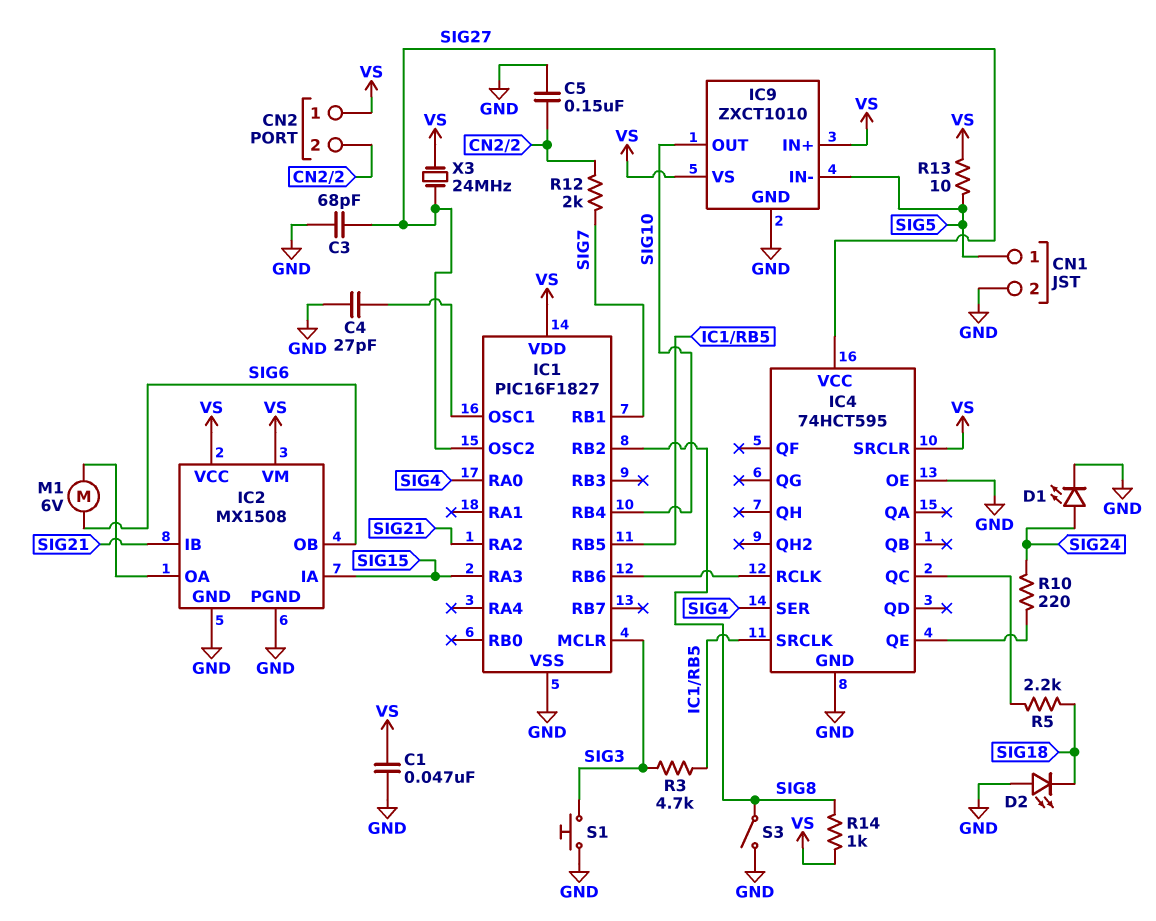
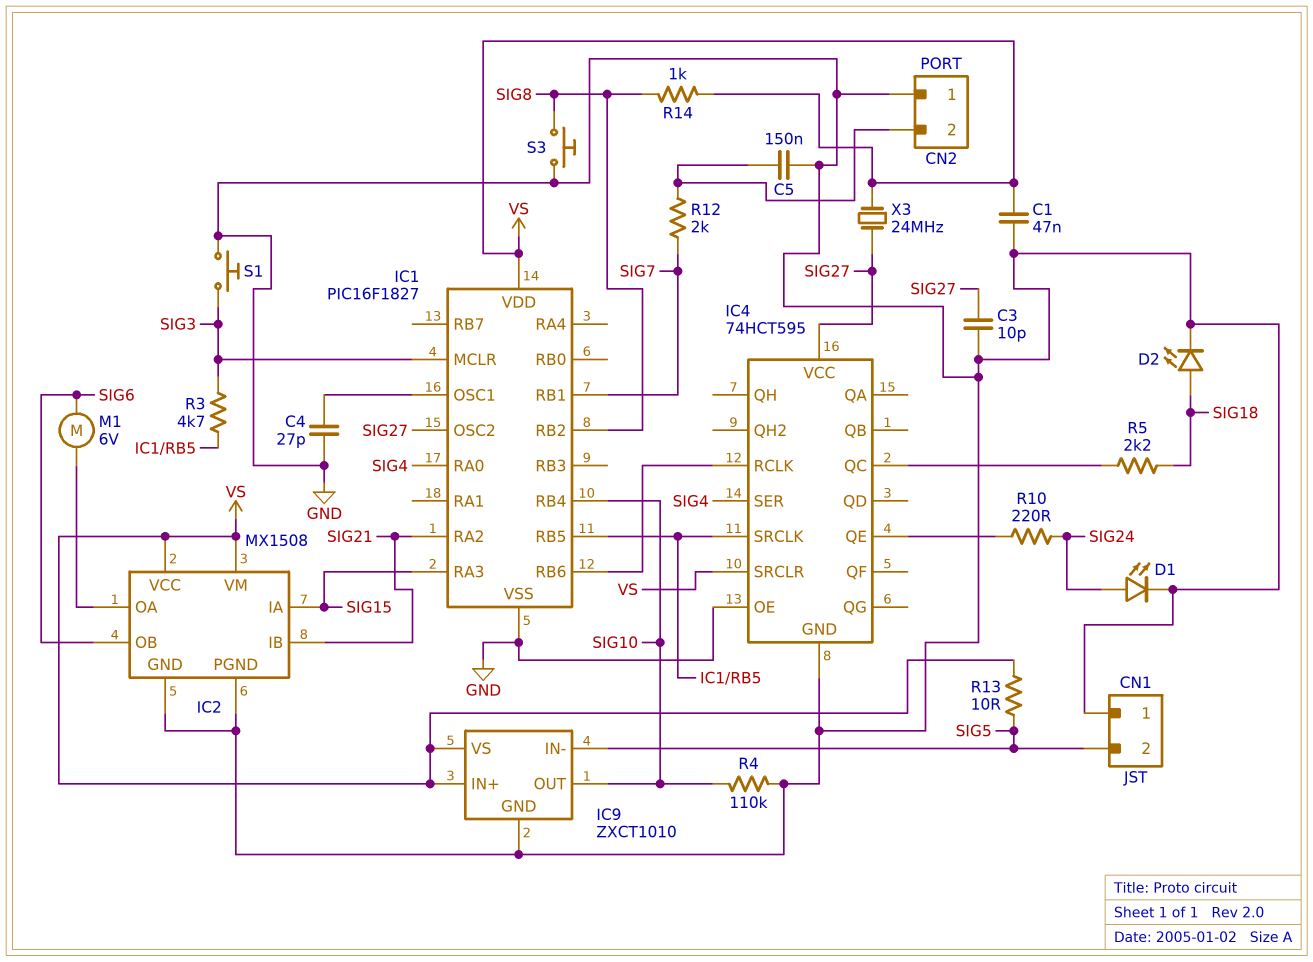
C3: 68pF (GND, SIG27) -> 10pF (GND, SIG27)
CN1 pin 1: SIG5 -> GND
CN1 pin 2: GND -> SIG5
CN2 pin 1: VS -> GND
D2: LED (A GND, K SIG18) -> LED (A SIG18, K GND)
R4: none -> 110k (GND, SIG10)
S3: switch (GND, SIG8) -> button (GND, SIG8)

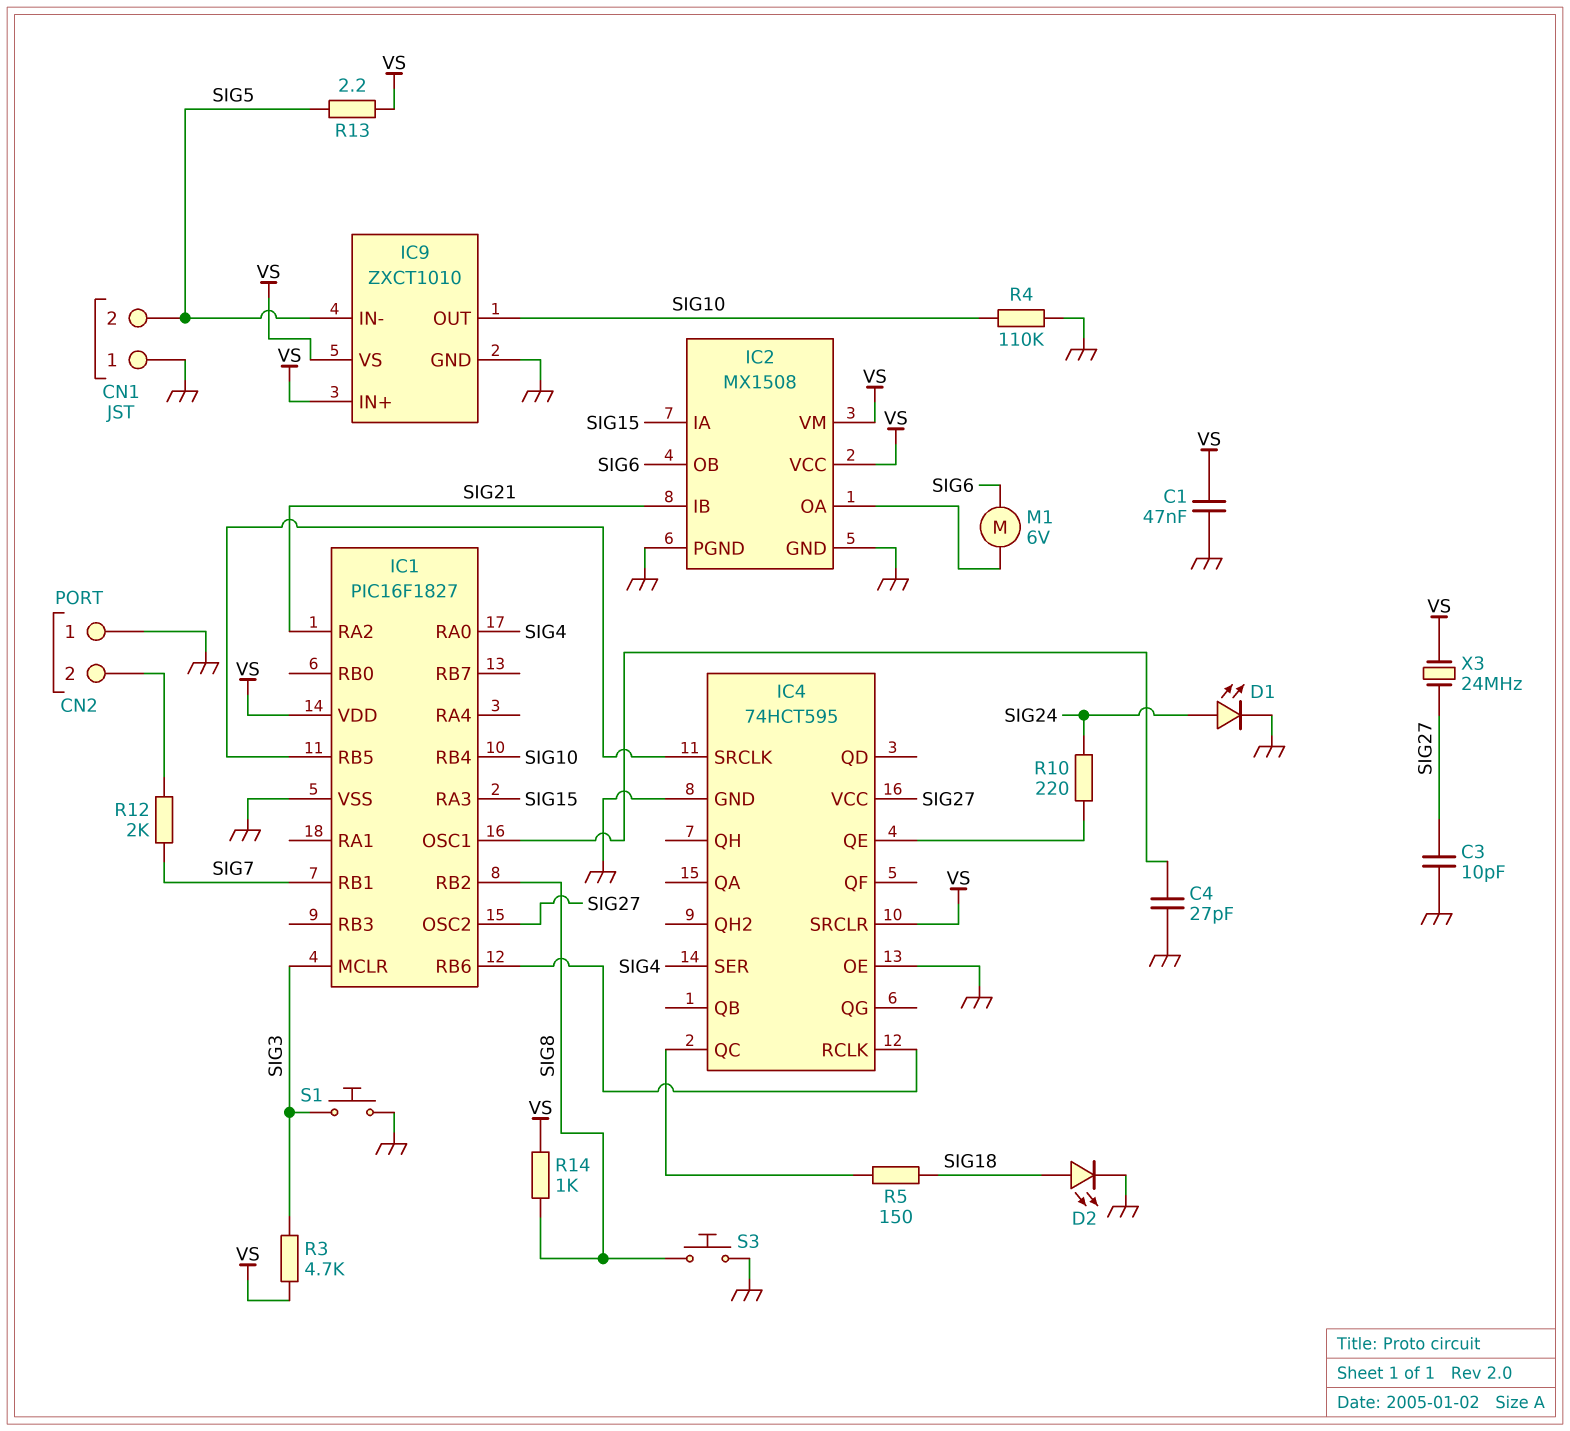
C5: 150nF (CN2/2, GND) -> none
R3: 4.7k (IC1/RB5, SIG3) -> 4.7k (SIG3, VS)
R5: 2.2k (IC4/QC, SIG18) -> 150 (IC4/QC, SIG18)
R13: 10 (SIG5, VS) -> 2.2 (SIG5, VS)

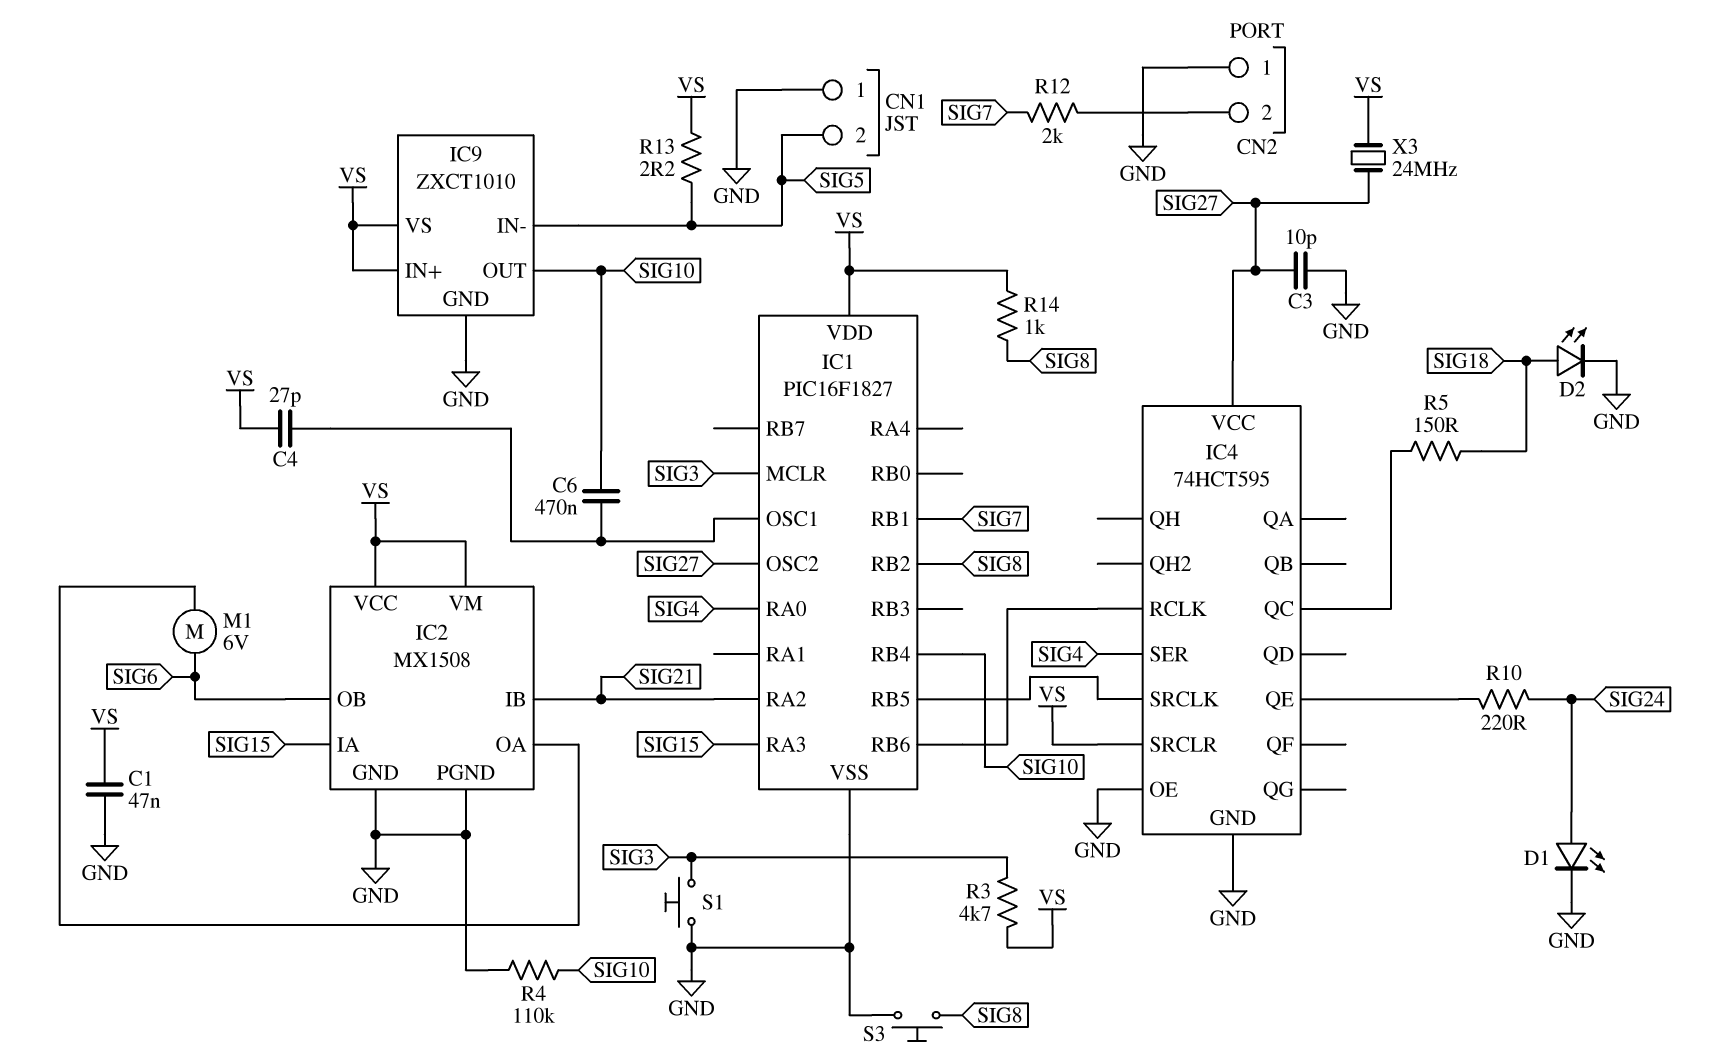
C4: 27pF (GND, IC1/OSC1) -> 27pF (IC1/OSC1, VS)
C6: none -> 470nF (IC1/OSC1, SIG10)

